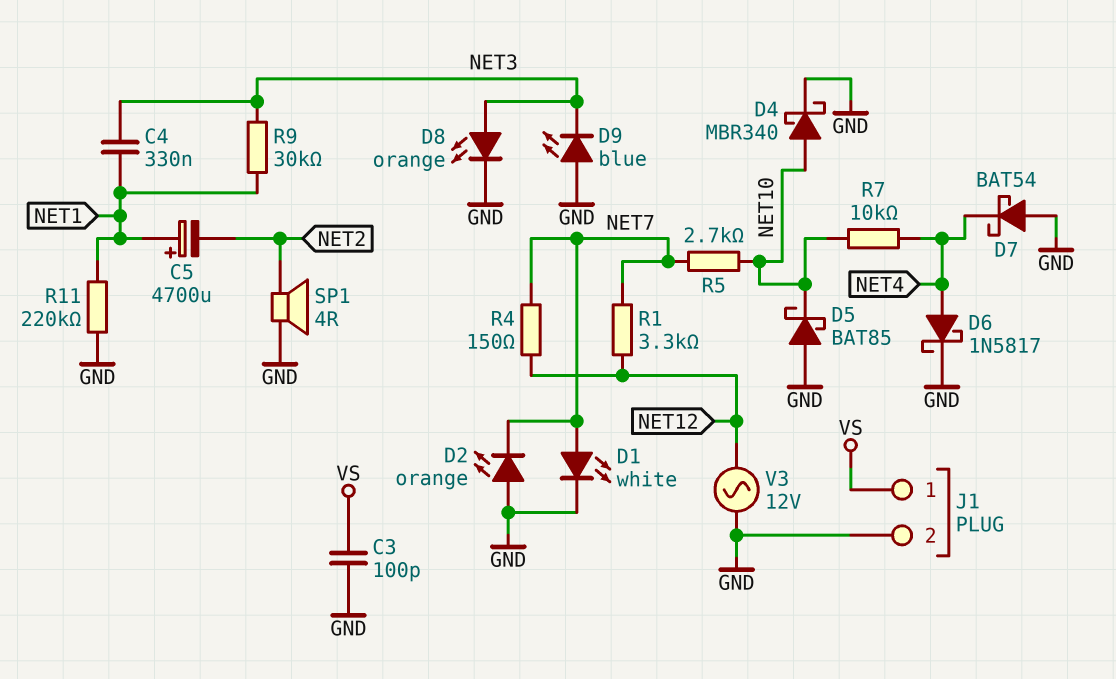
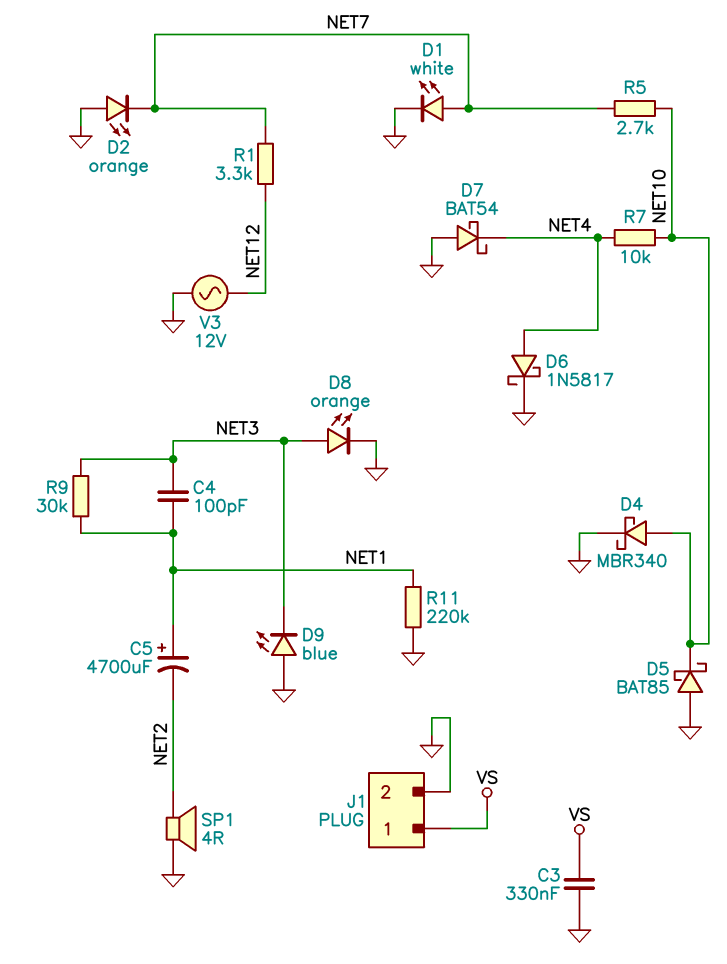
C3: 100pF (GND, VS) -> 330nF (GND, VS)
C4: 330nF (NET1, NET3) -> 100pF (NET1, NET3)
R4: 150 (NET7, NET12) -> none

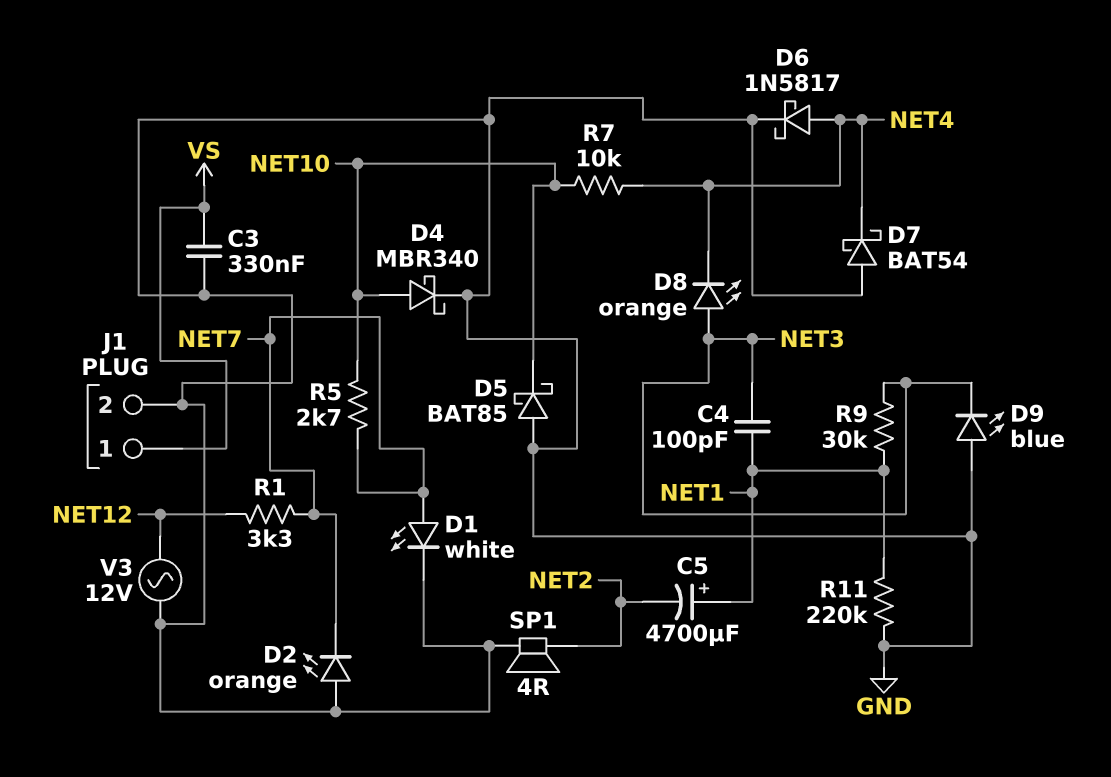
D8: LED orange (A NET3, K GND) -> LED orange (A NET3, K NET4)

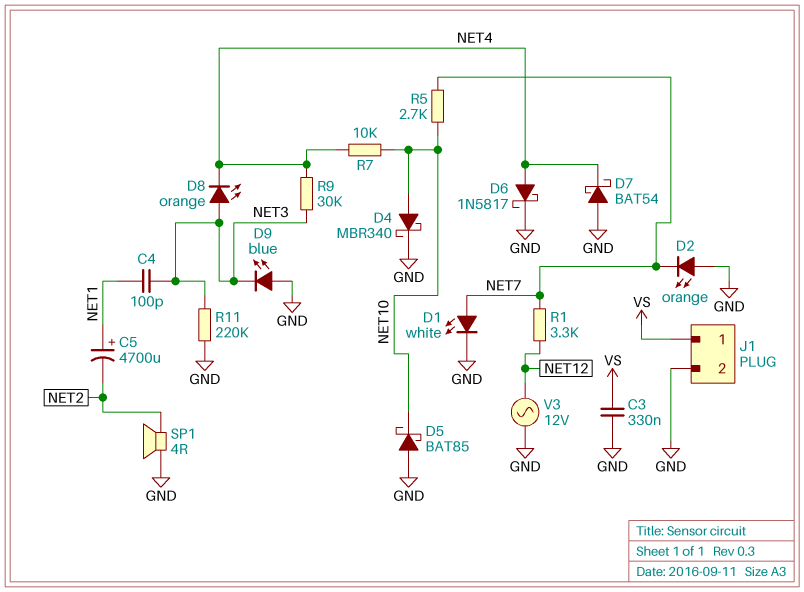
R9: 30k (NET1, NET3) -> 30k (NET3, NET4)
R11: 220k (GND, NET1) -> 220k (GND, NET3)

